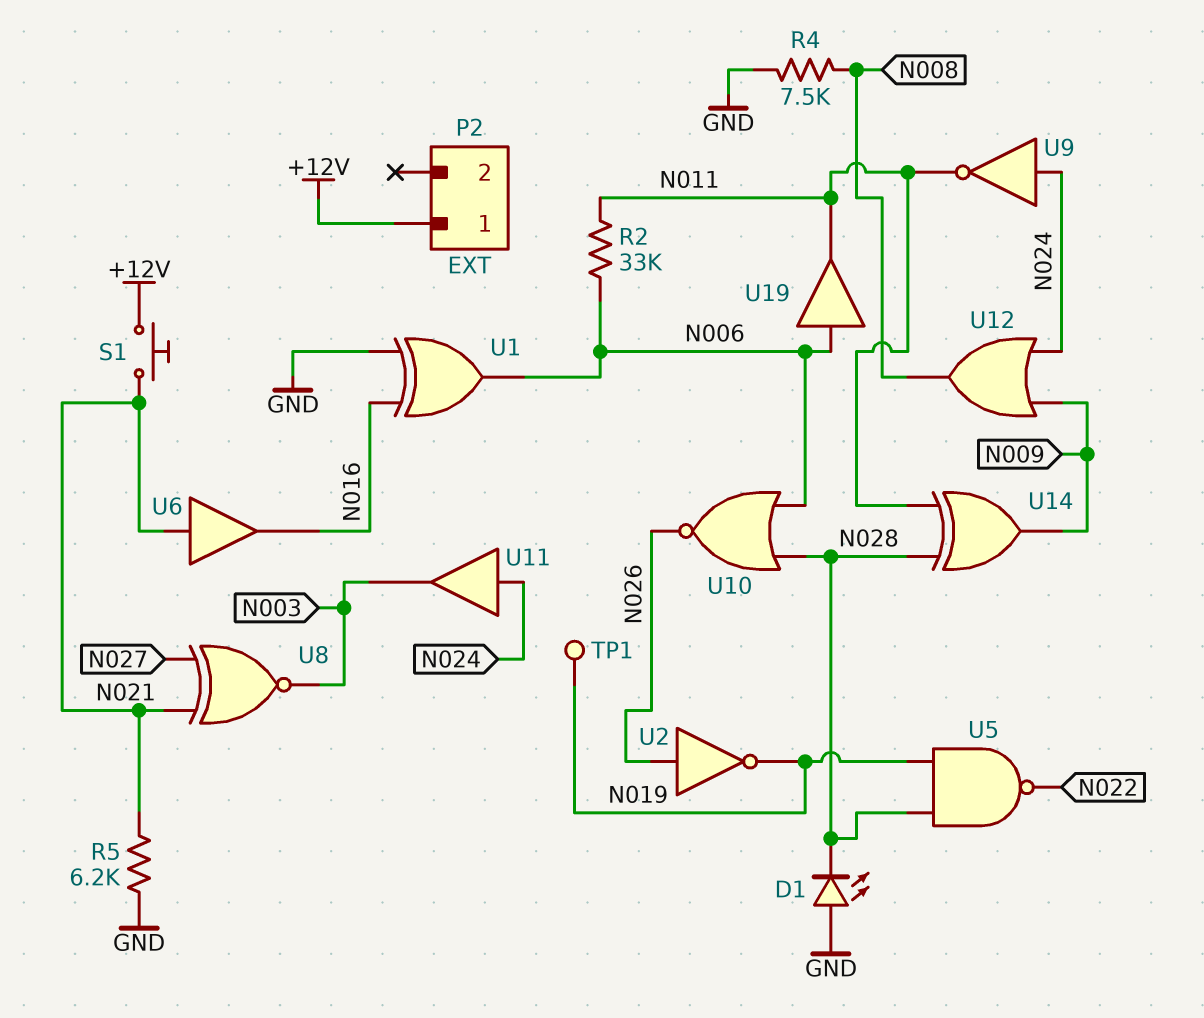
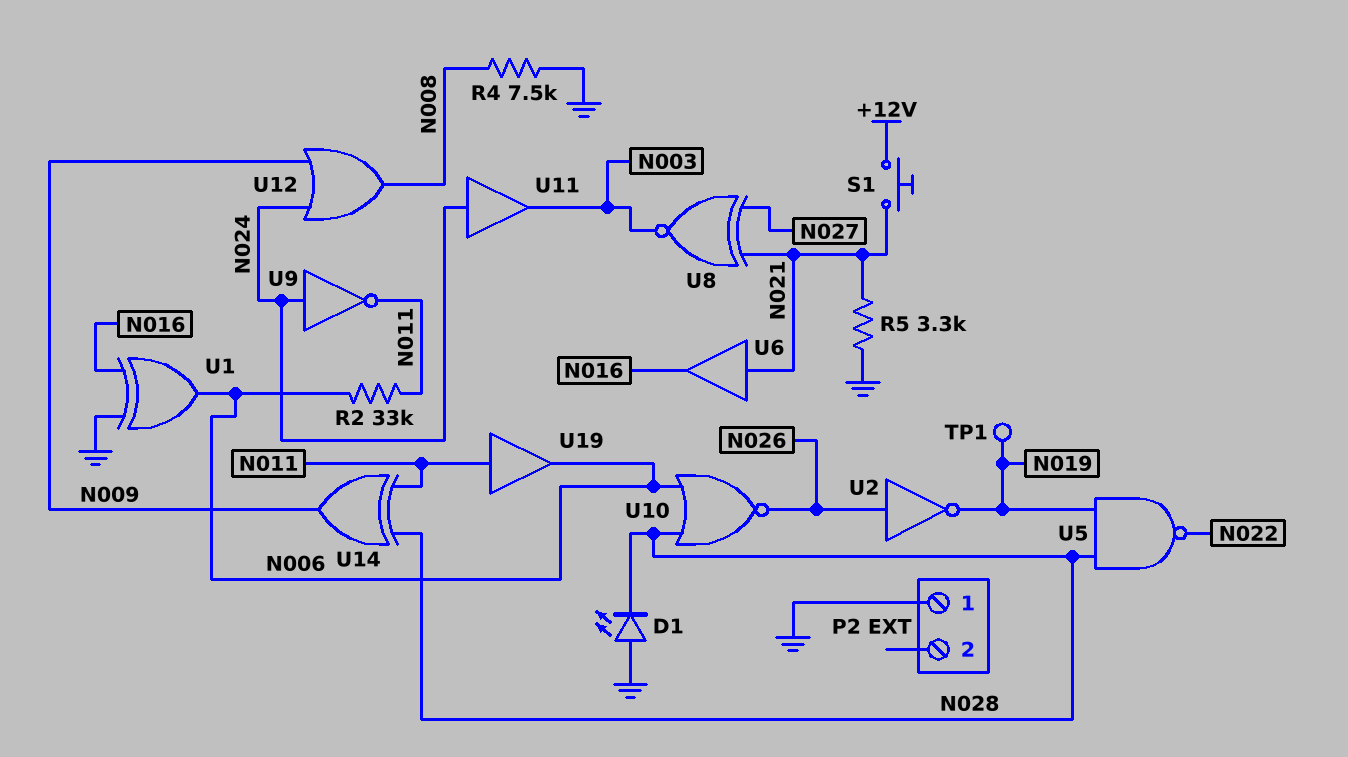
P2 pin 1: +12V -> GND
R5: 6.2k (GND, N021) -> 3.3k (GND, N021)
U19: buffer (in N006, out N011) -> buffer (in N011, out N006)

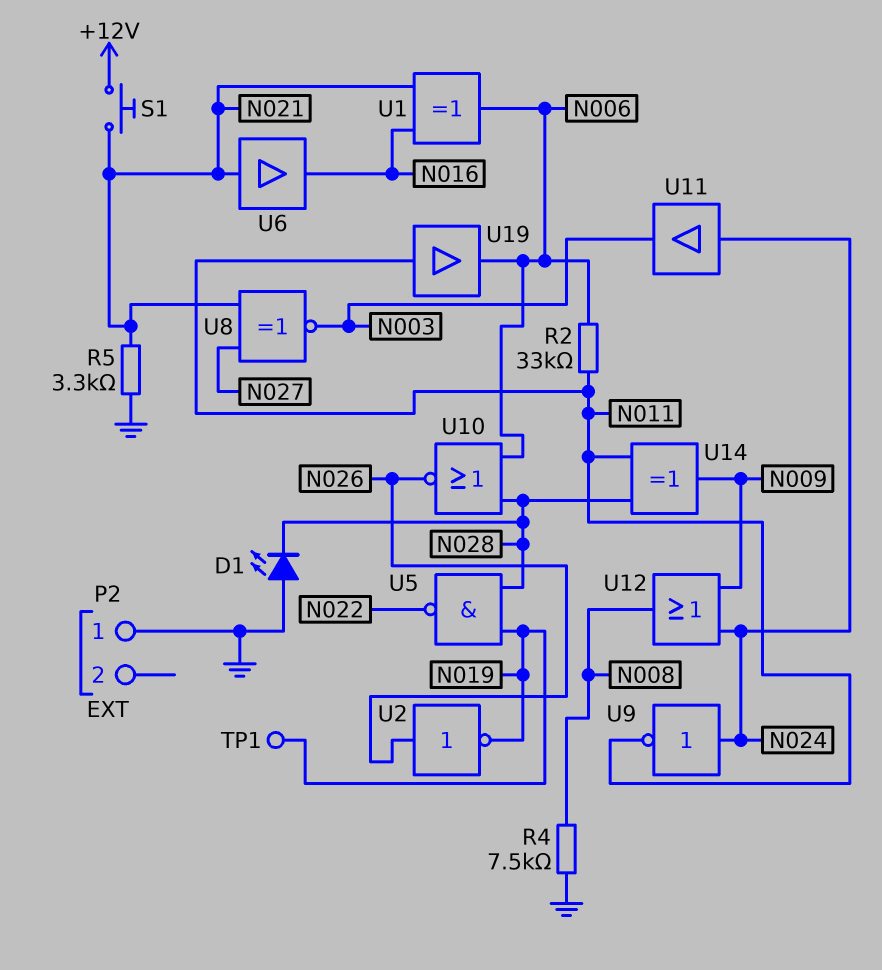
U1: XOR (in GND, in N016, out N006) -> XOR (in N016, in N021, out N006)

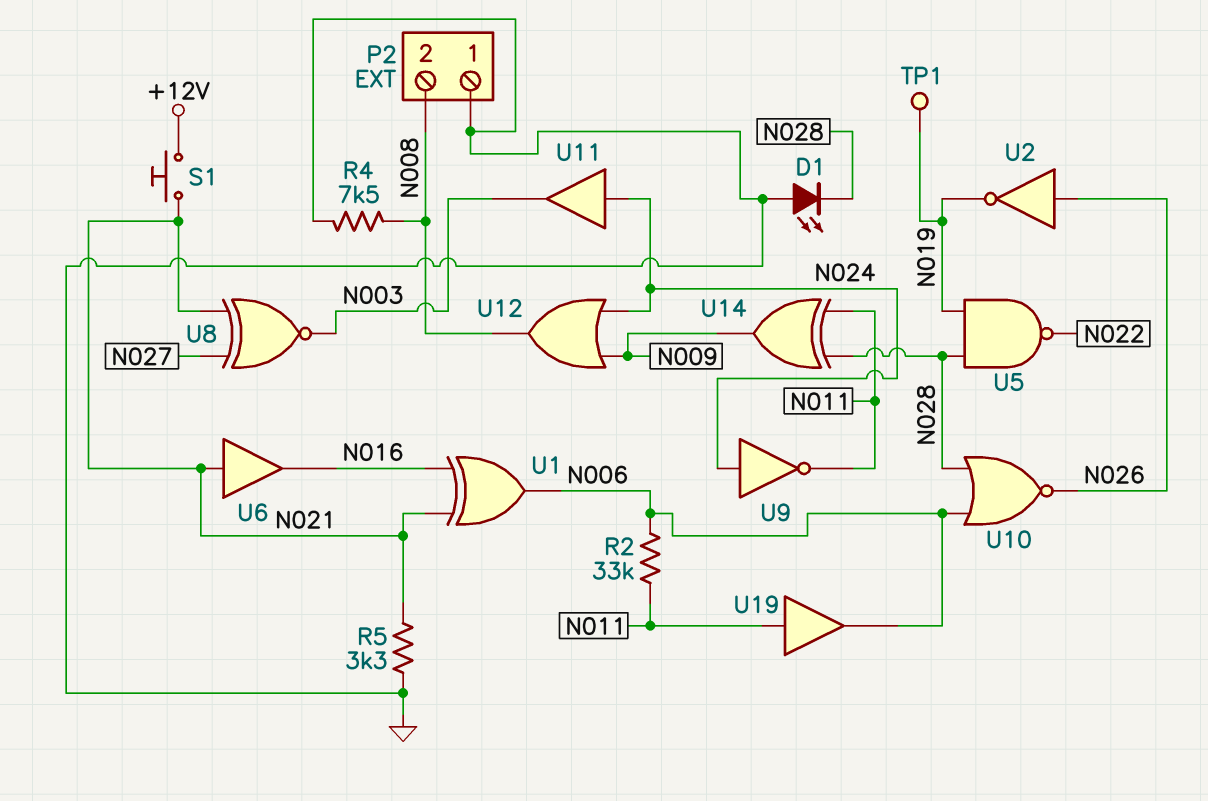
P2 pin 2: none -> N008

